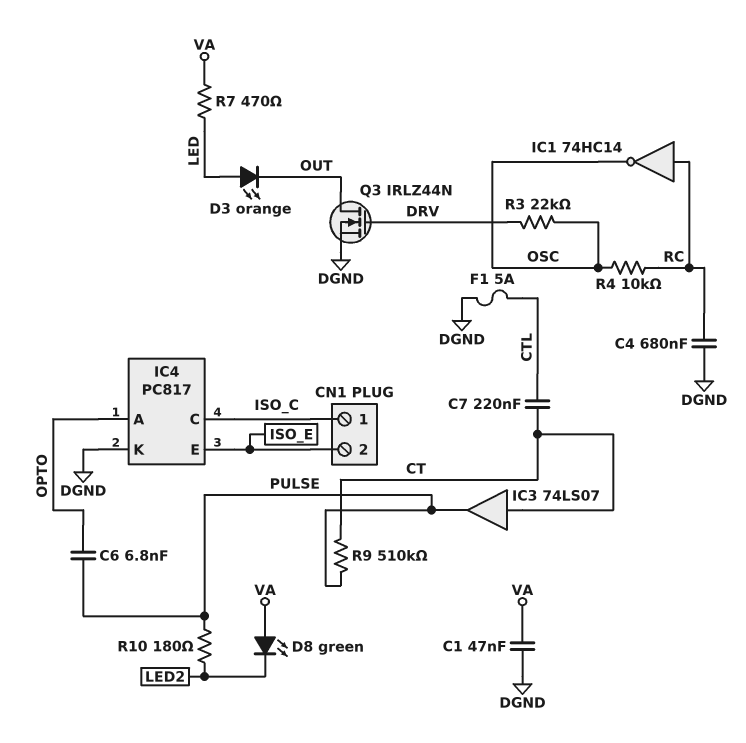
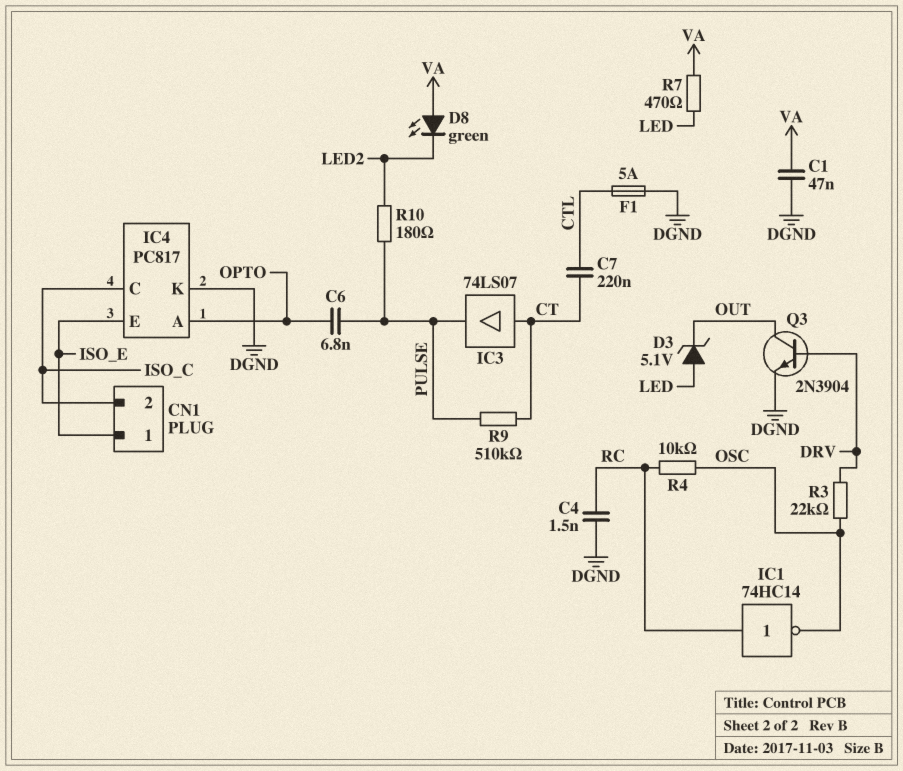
C4: 680nF (DGND, RC) -> 1.5nF (DGND, RC)
CN1 pin 1: ISO_C -> ISO_E
CN1 pin 2: ISO_E -> ISO_C
D3: LED orange (A LED, K OUT) -> zener 5.1V (A LED, K OUT)
Q3: NMOS IRLZ44N (G DRV, D OUT, S DGND) -> NPN 2N3904 (B DRV, C OUT, E DGND)

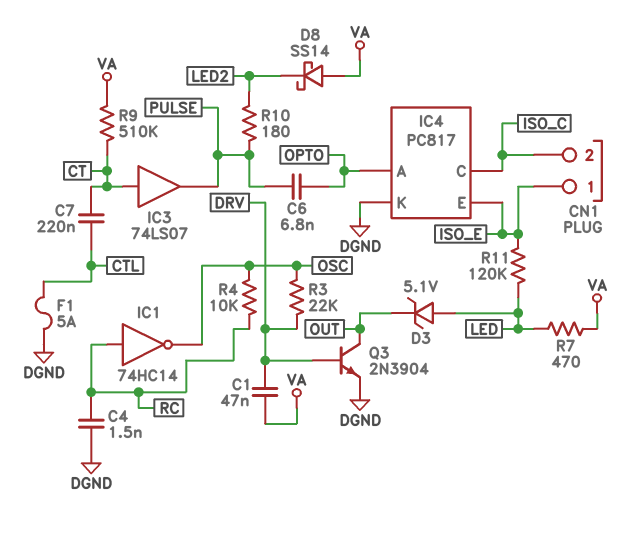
C1: 47nF (DGND, VA) -> 47nF (DRV, VA)
D8: LED green (A VA, K LED2) -> schottky SS14 (A VA, K LED2)
R9: 510k (CT, PULSE) -> 510k (CT, VA)
R11: none -> 120k (ISO_E, LED)

